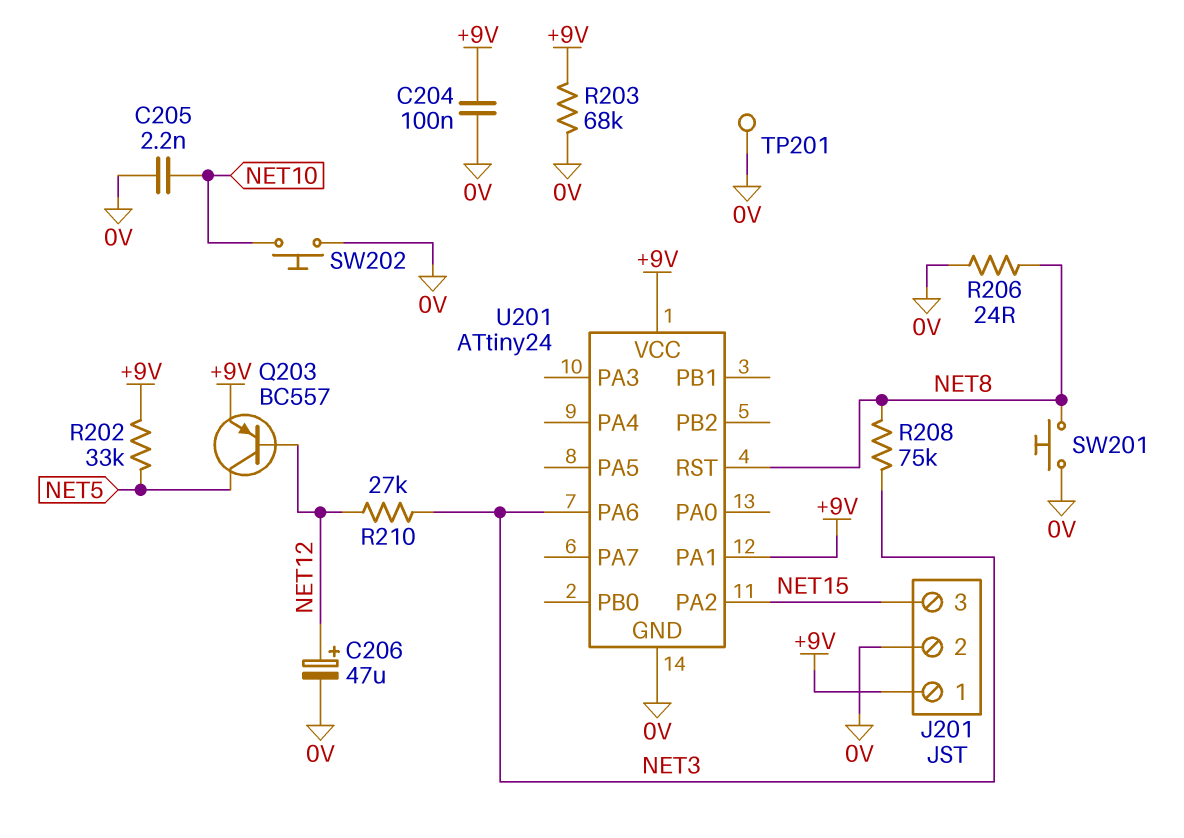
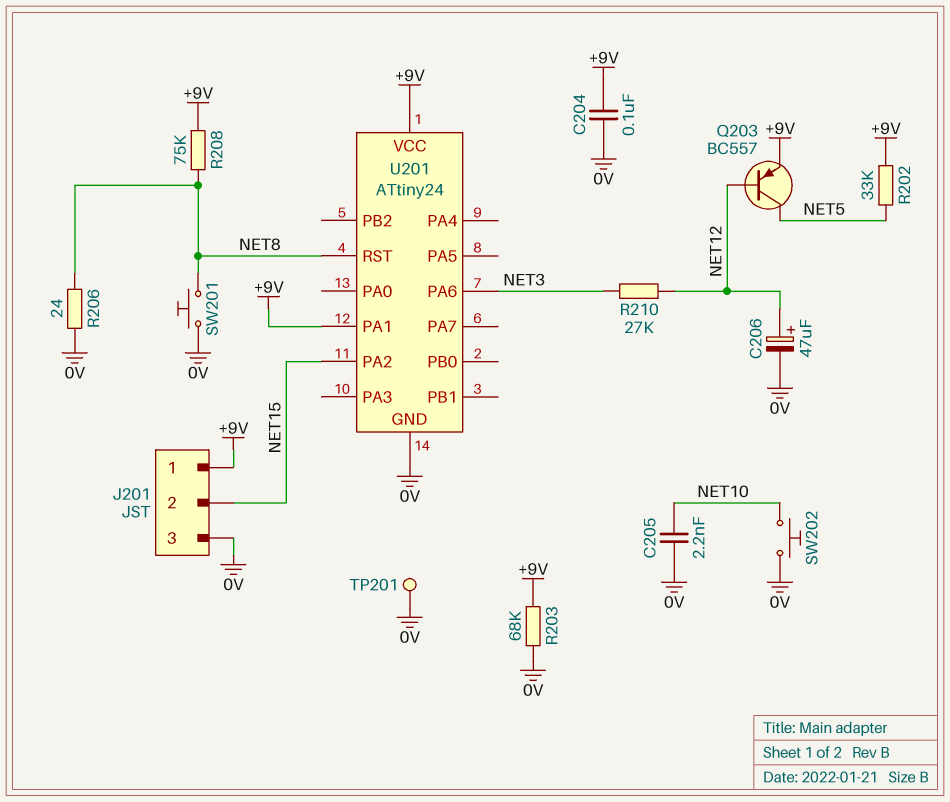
J201 pin 2: 0V -> NET15
J201 pin 3: NET15 -> 0V
R208: 75k (NET3, NET8) -> 75k (+9V, NET8)

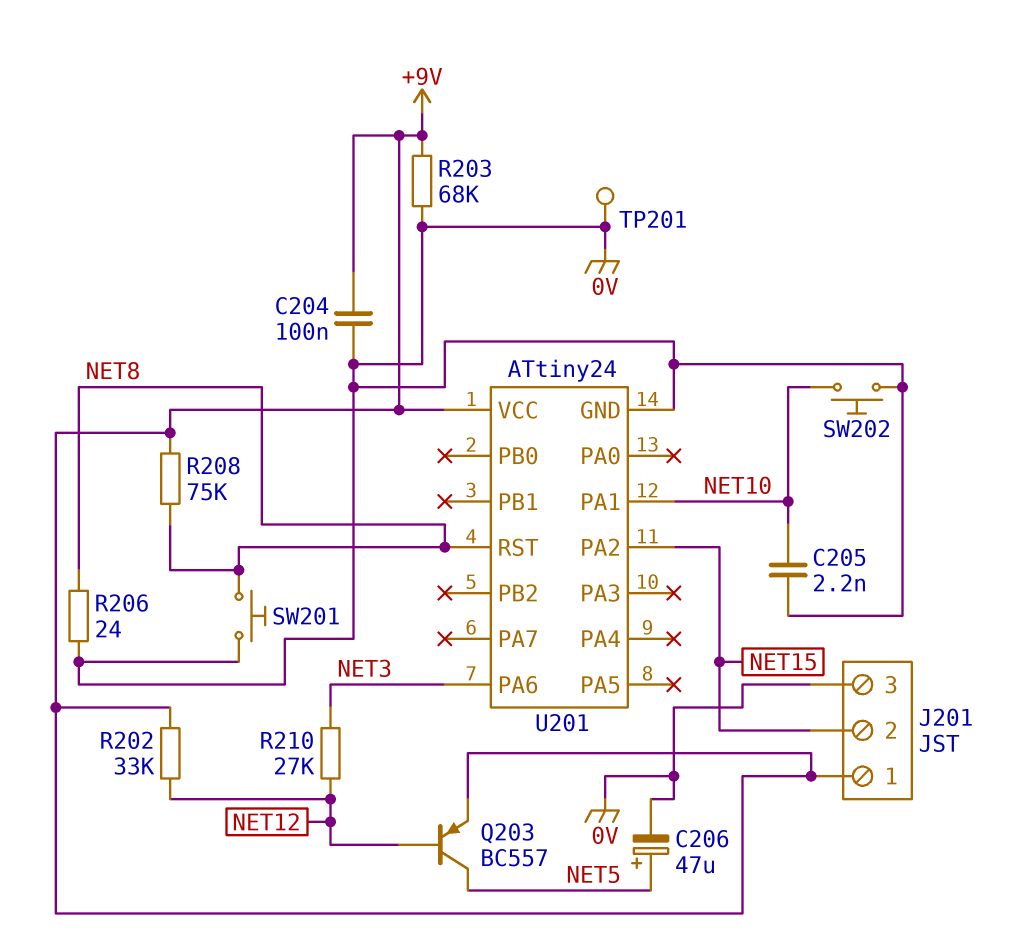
C206: 47uF (plus NET12, minus 0V) -> 47uF (plus NET5, minus 0V)
R202: 33k (+9V, NET5) -> 33k (+9V, NET12)
U201 pin PA1: +9V -> NET10

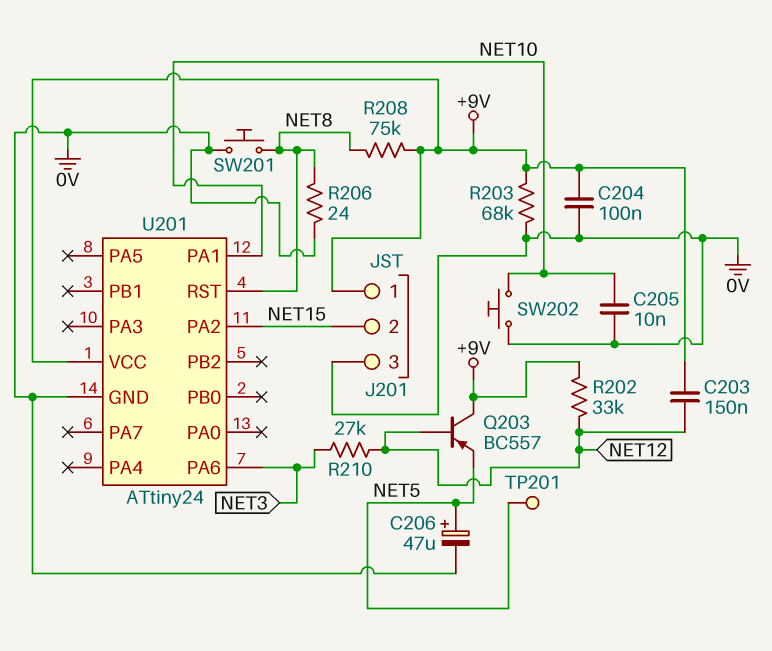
C203: none -> 150nF (+9V, NET12)
C205: 2.2nF (0V, NET10) -> 10nF (0V, NET10)
Q203: PNP BC557 (B NET12, C NET5, E +9V) -> PNP BC557 (B NET12, C +9V, E NET5)
TP201: test point (0V) -> test point (NET5)

